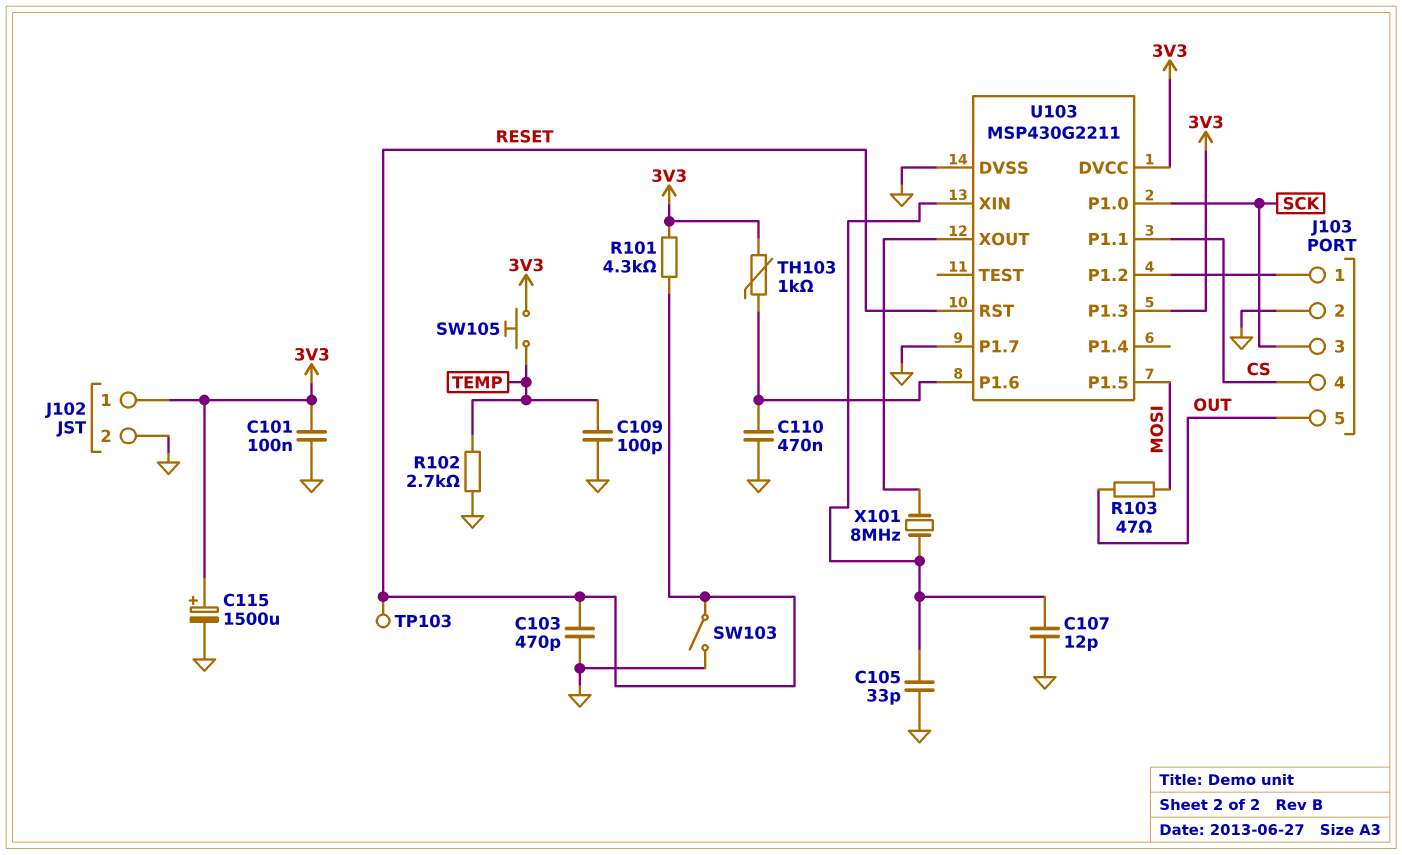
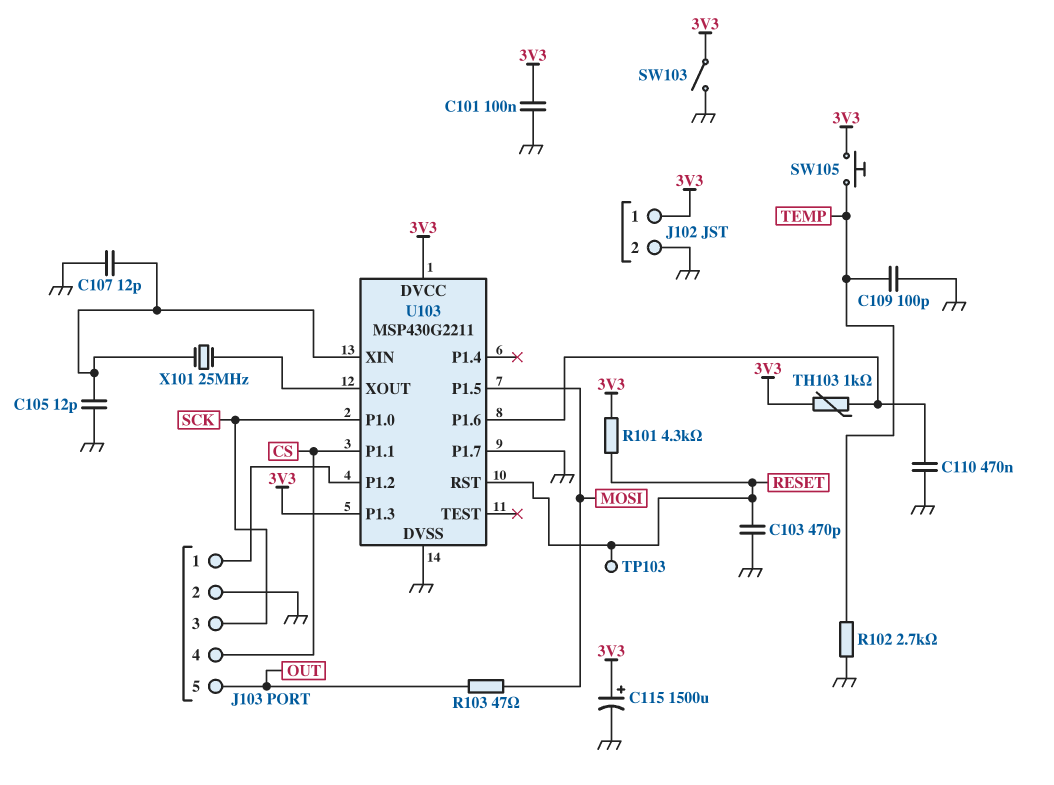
C105: 33pF (GND, U103/XIN) -> 12pF (GND, U103/XIN)
SW103: switch (GND, RESET) -> switch (3V3, GND)
X101: 8MHz (U103/XIN, U103/XOUT) -> 25MHz (U103/XIN, U103/XOUT)

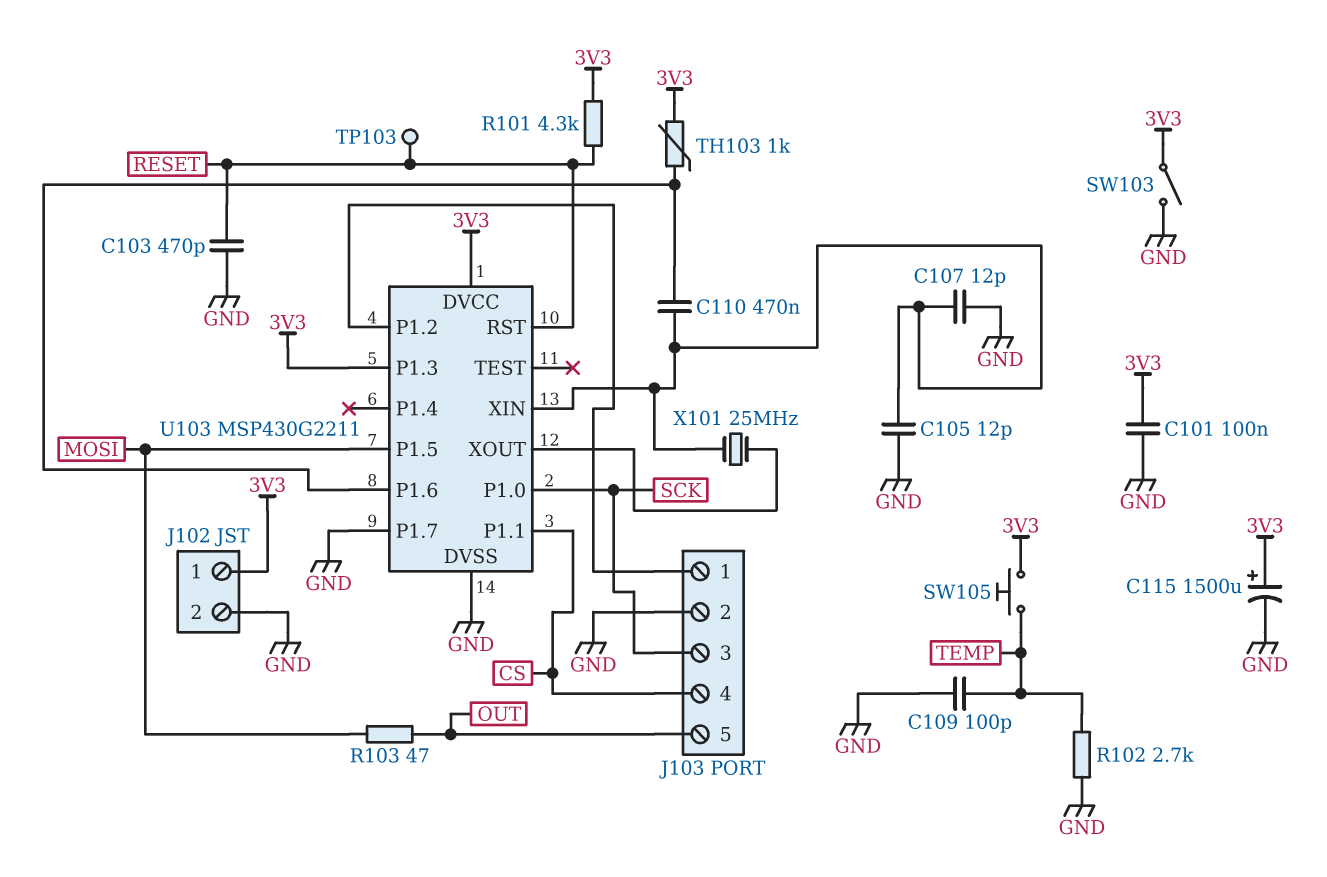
C110: 470nF (GND, U103/P1.6) -> 470nF (U103/P1.6, U103/XIN)

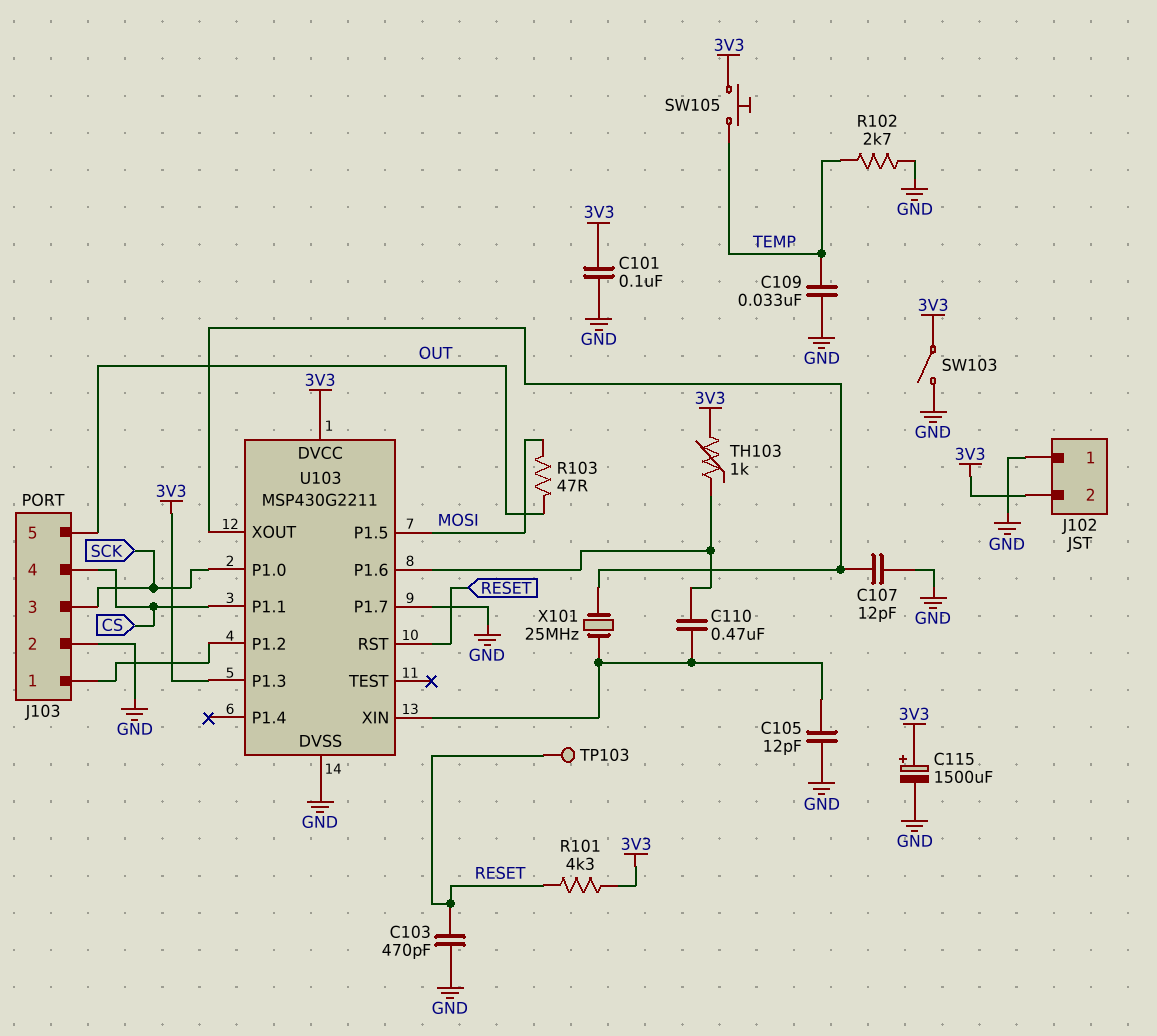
C107: 12pF (GND, U103/XIN) -> 12pF (GND, U103/XOUT)
C109: 100pF (GND, TEMP) -> 33nF (GND, TEMP)
J102 pin 1: 3V3 -> GND
J102 pin 2: GND -> 3V3

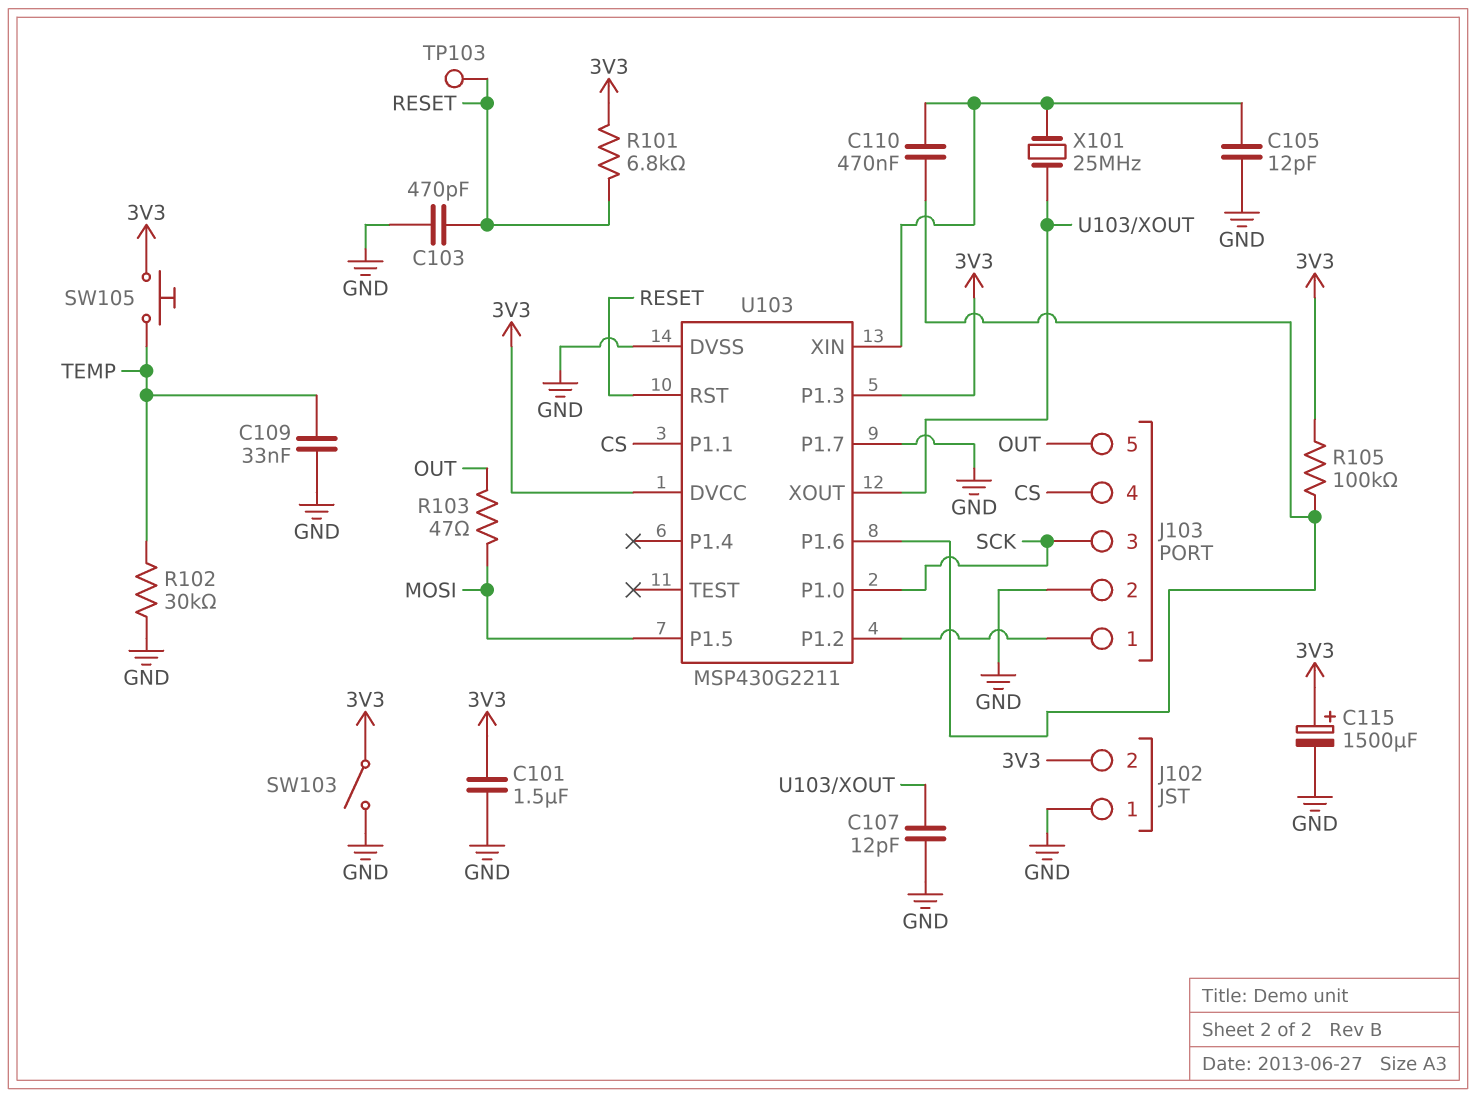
C101: 100nF (3V3, GND) -> 1.5uF (3V3, GND)
R101: 4.3k (3V3, RESET) -> 6.8k (3V3, RESET)
R102: 2.7k (GND, TEMP) -> 30k (GND, TEMP)
R105: none -> 100k (3V3, U103/P1.6)
TH103: 1k (3V3, U103/P1.6) -> none

